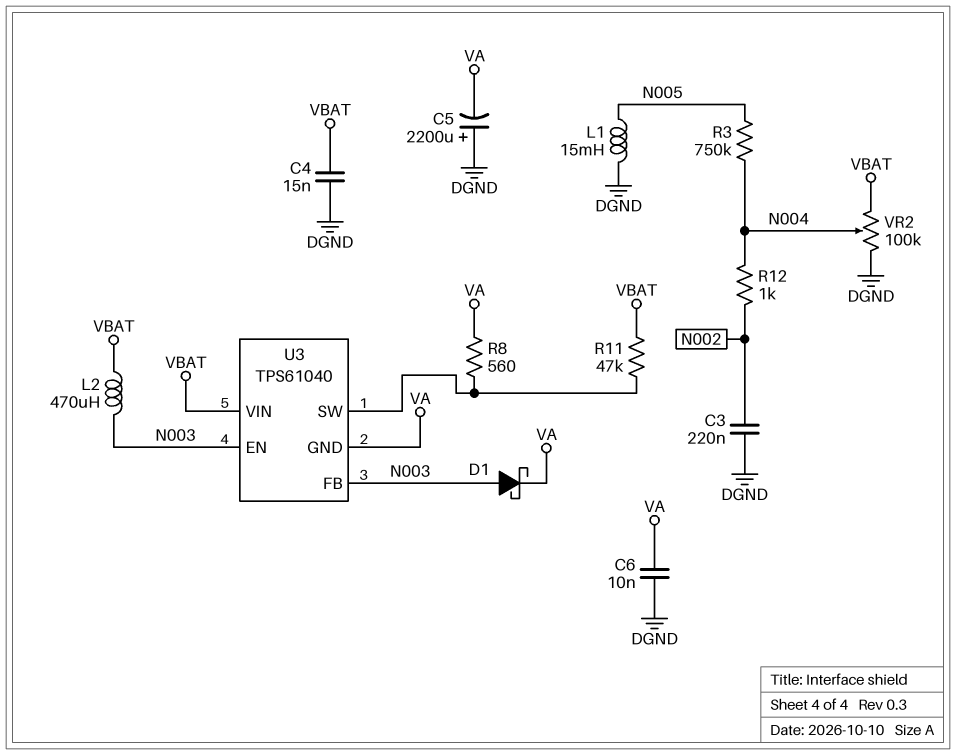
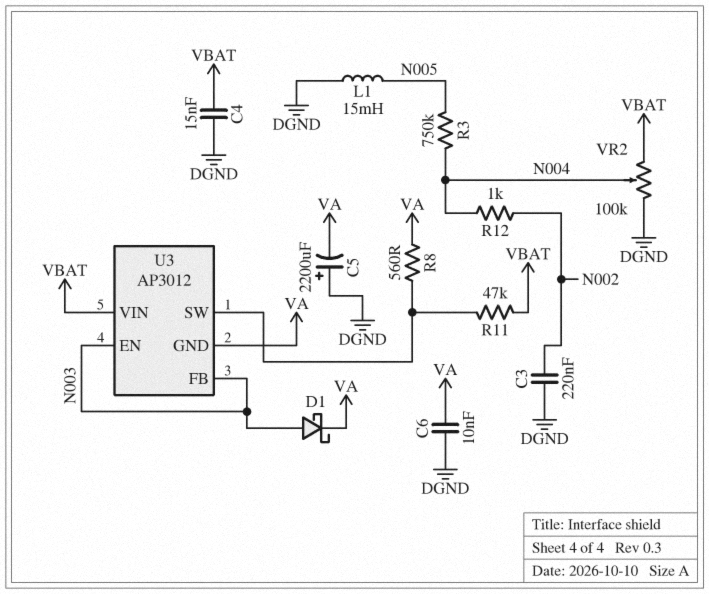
L2: 470uH (N003, VBAT) -> none
U3: TPS61040 -> AP3012

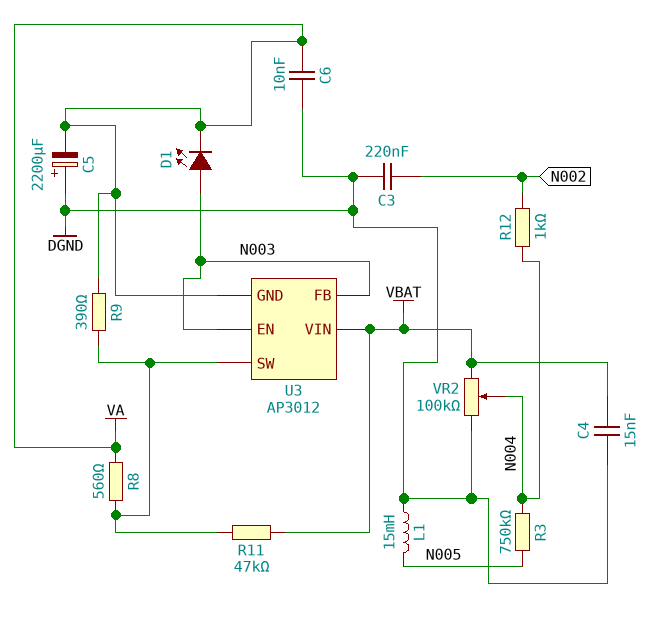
D1: schottky (A N003, K VA) -> LED (A N003, K VA)
R9: none -> 390 (U3/SW, VA)

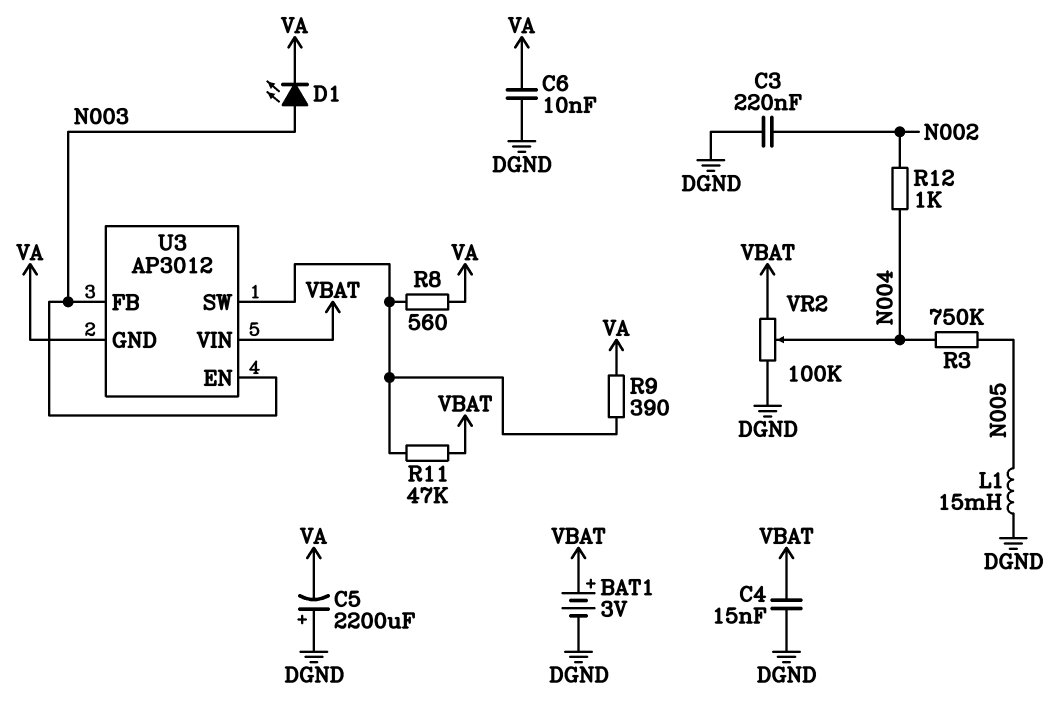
BAT1: none -> 3V (plus VBAT, minus DGND)

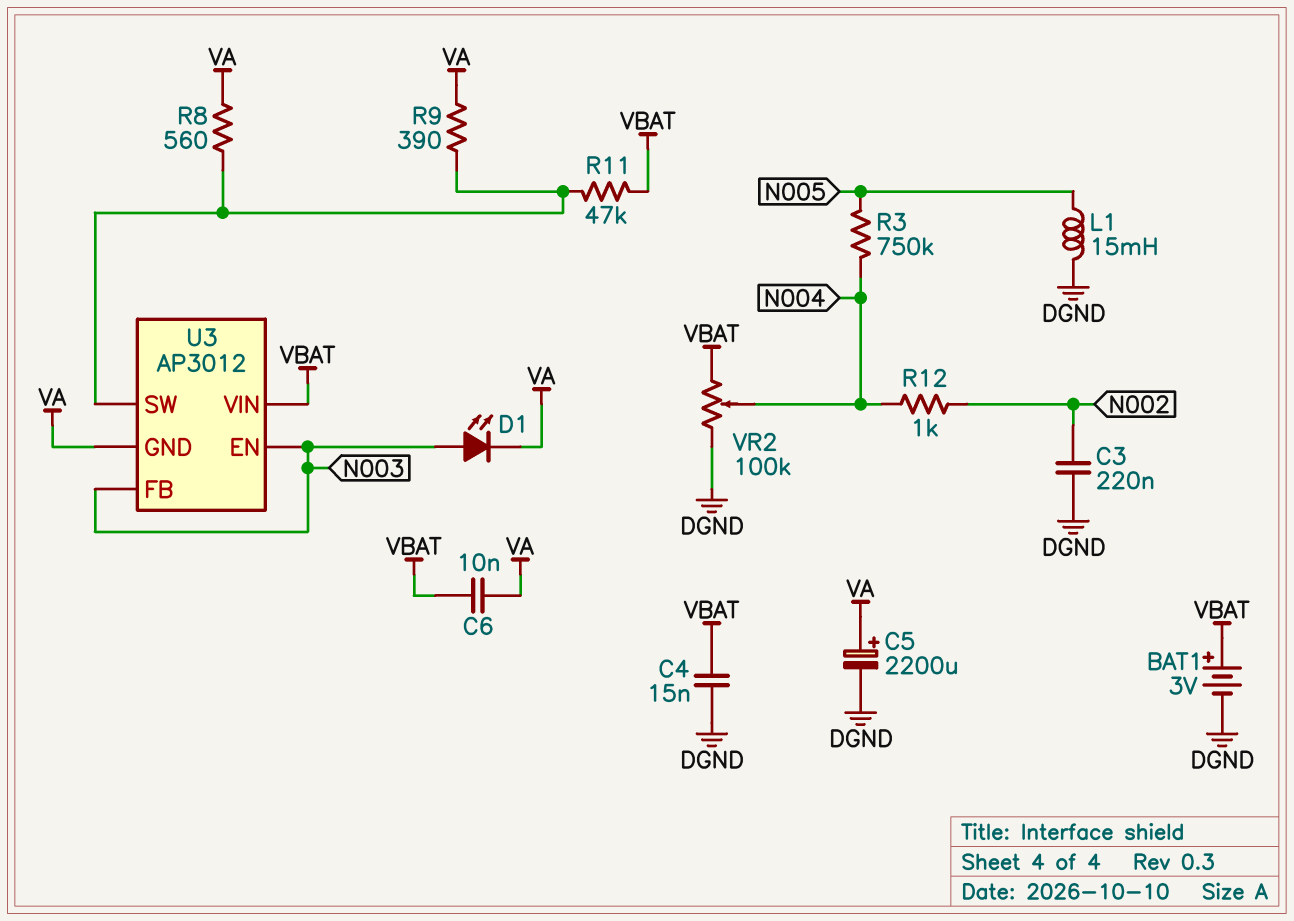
C5: 2200uF (plus DGND, minus VA) -> 2200uF (plus VA, minus DGND)
C6: 10nF (DGND, VA) -> 10nF (VA, VBAT)

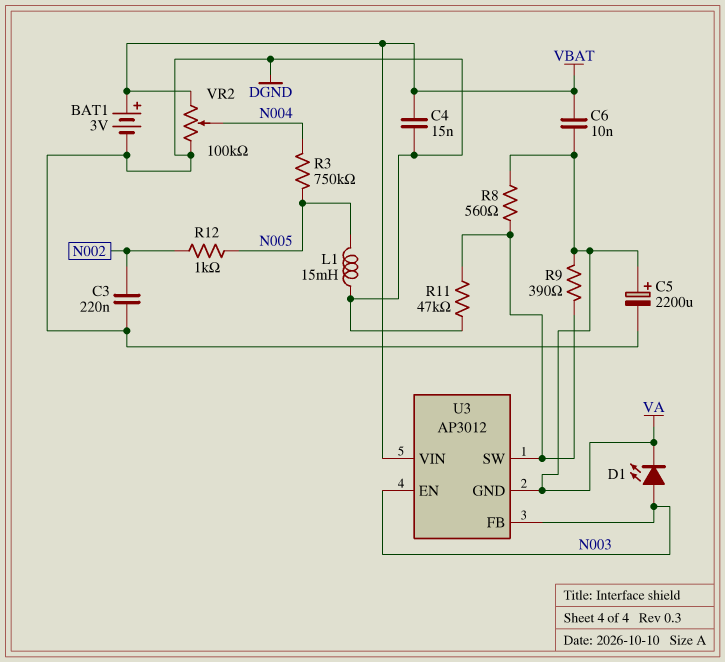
R11: 47k (U3/SW, VBAT) -> 47k (DGND, U3/SW)
R12: 1k (N002, N004) -> 1k (N002, N005)

